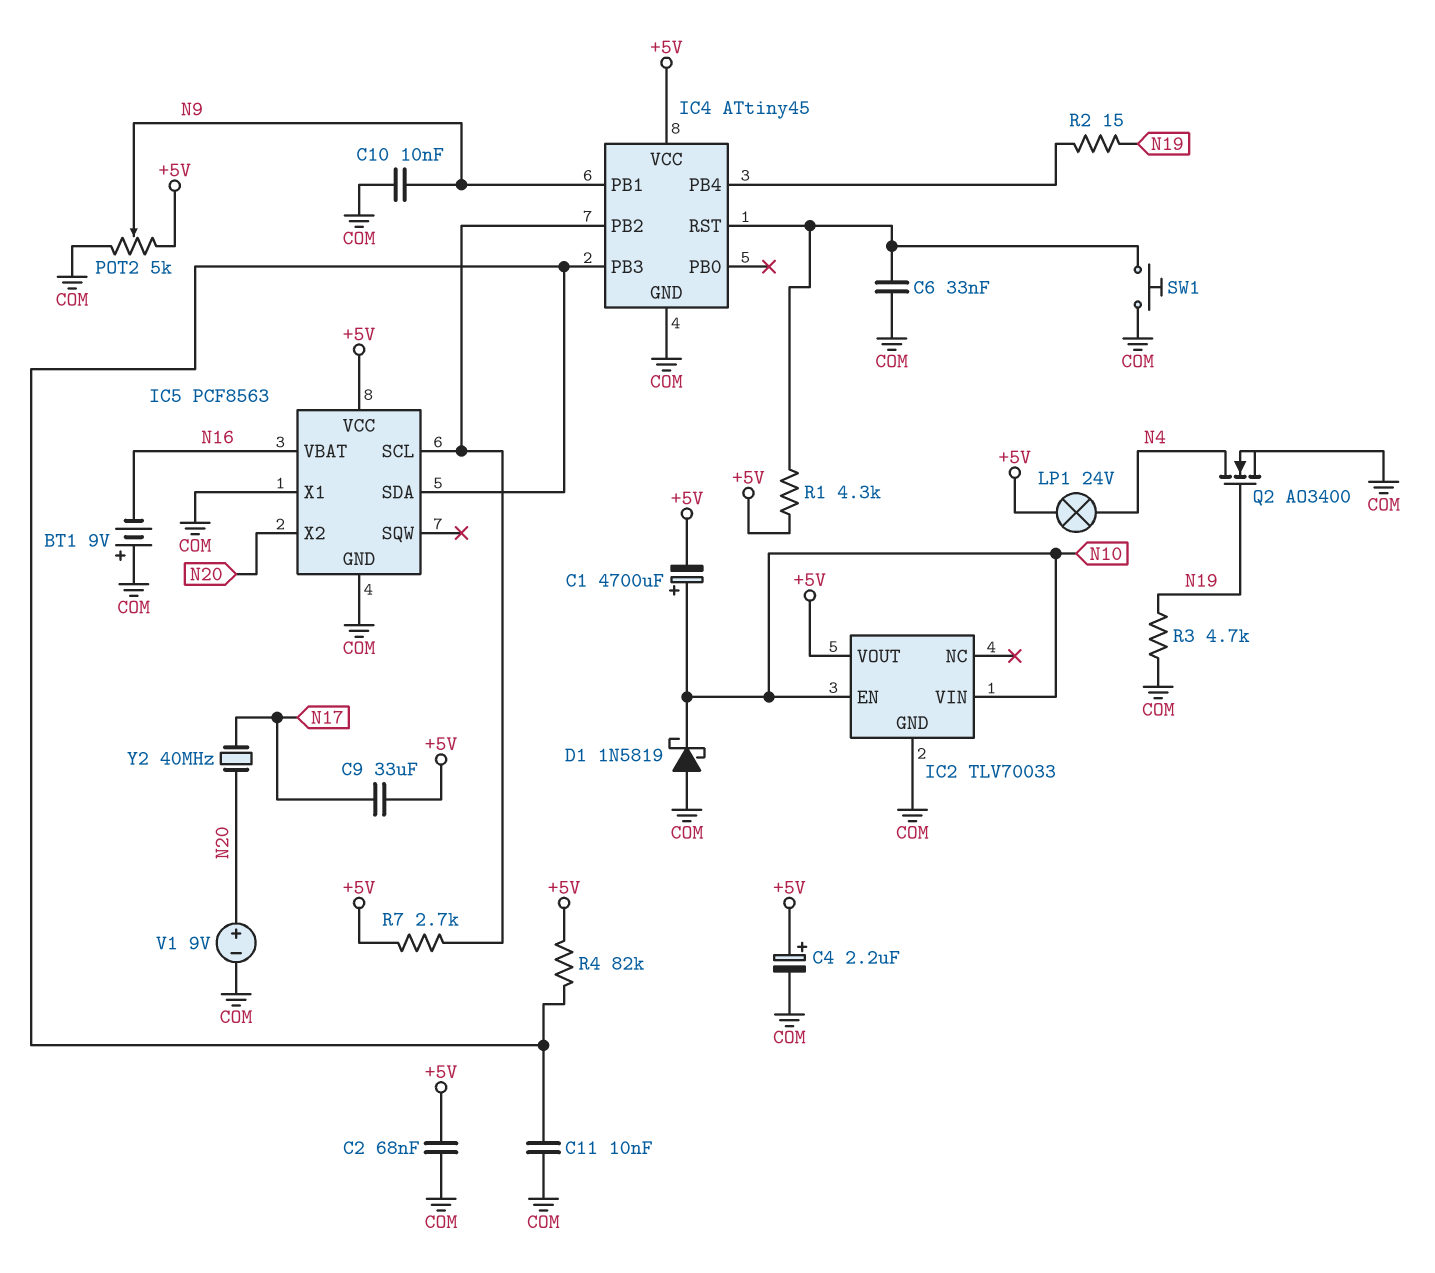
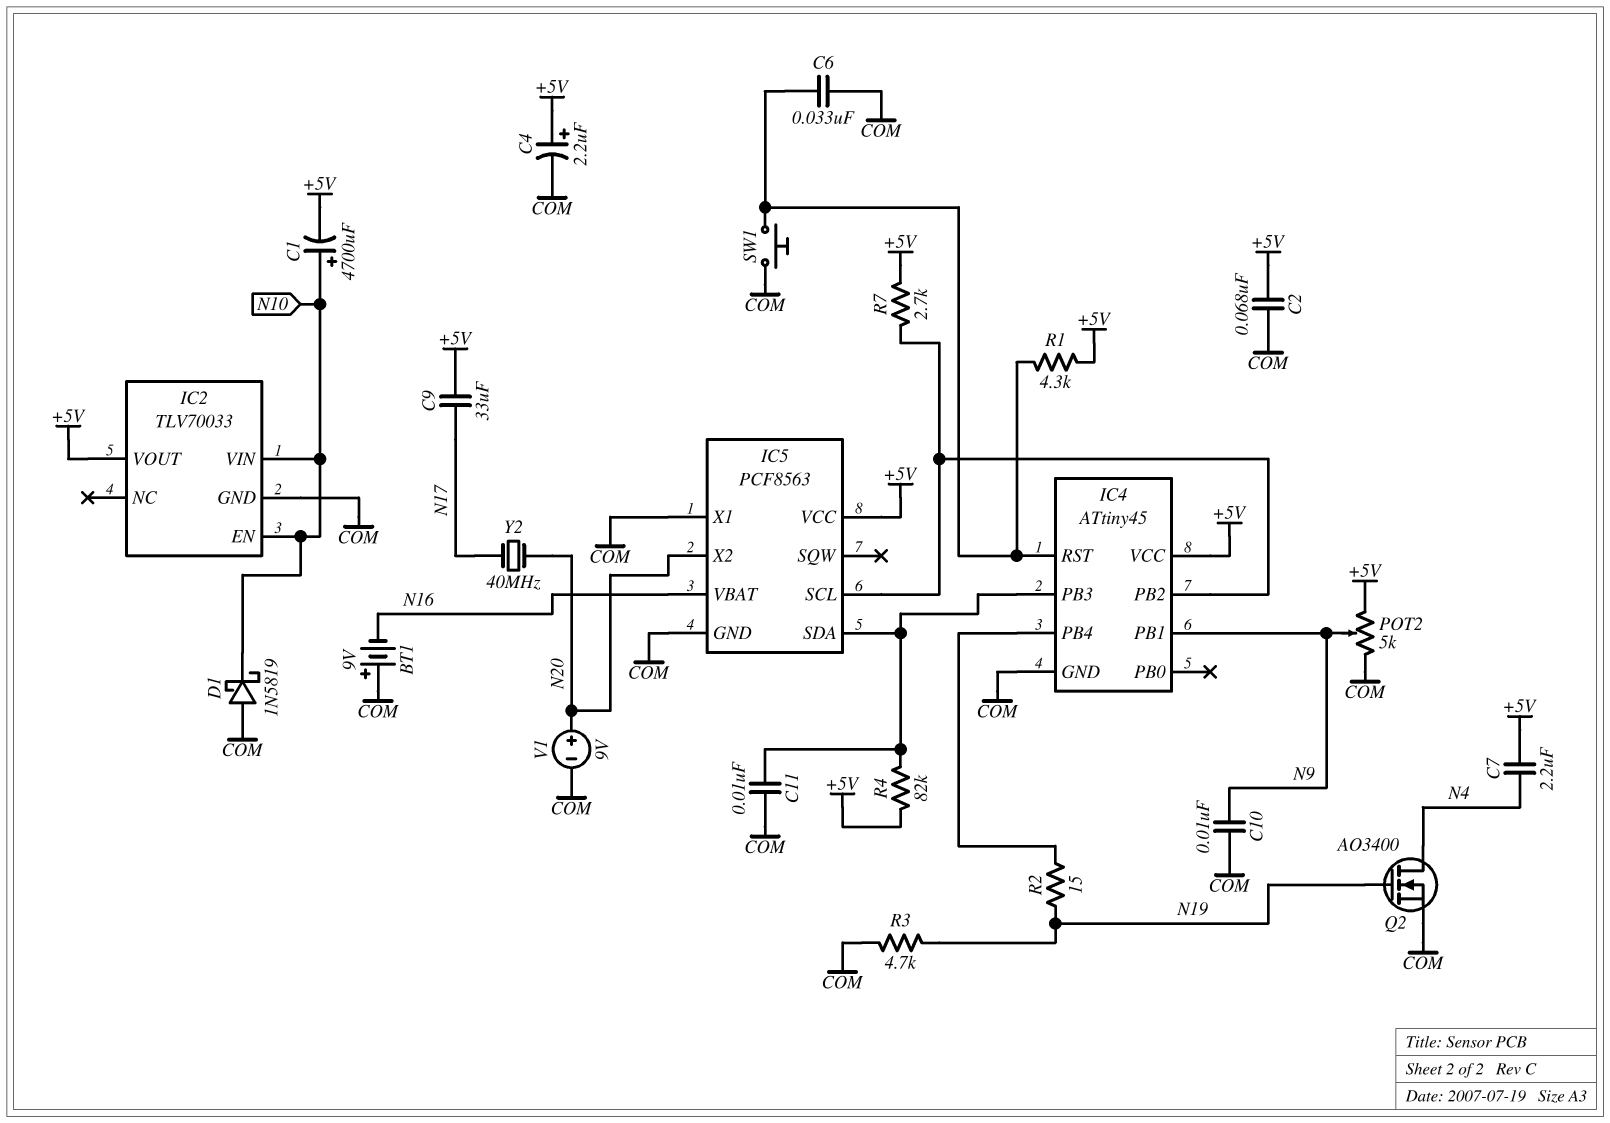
C7: none -> 2.2uF (+5V, N4)
LP1: lamp 24V (+5V, N4) -> none

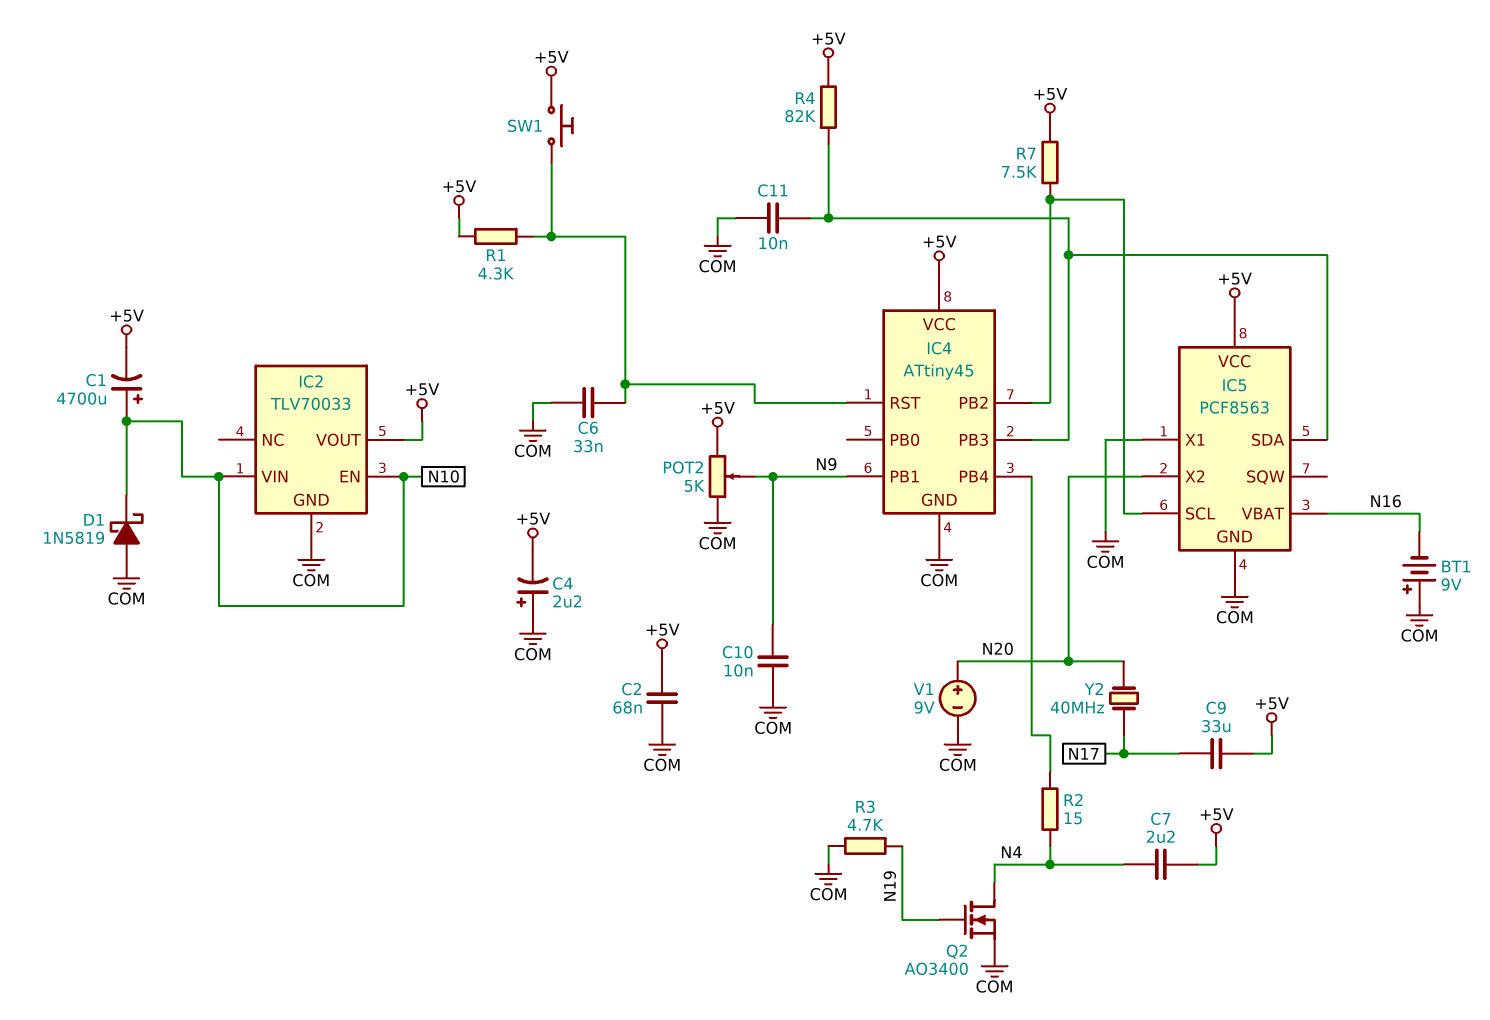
C4: 2.2uF (plus +5V, minus COM) -> 2.2uF (plus COM, minus +5V)
R2: 15 (IC4/PB4, N19) -> 15 (IC4/PB4, N4)
R7: 2.7k (+5V, IC4/PB2) -> 7.5k (+5V, IC4/PB2)
SW1: button (COM, IC4/RST) -> button (+5V, IC4/RST)

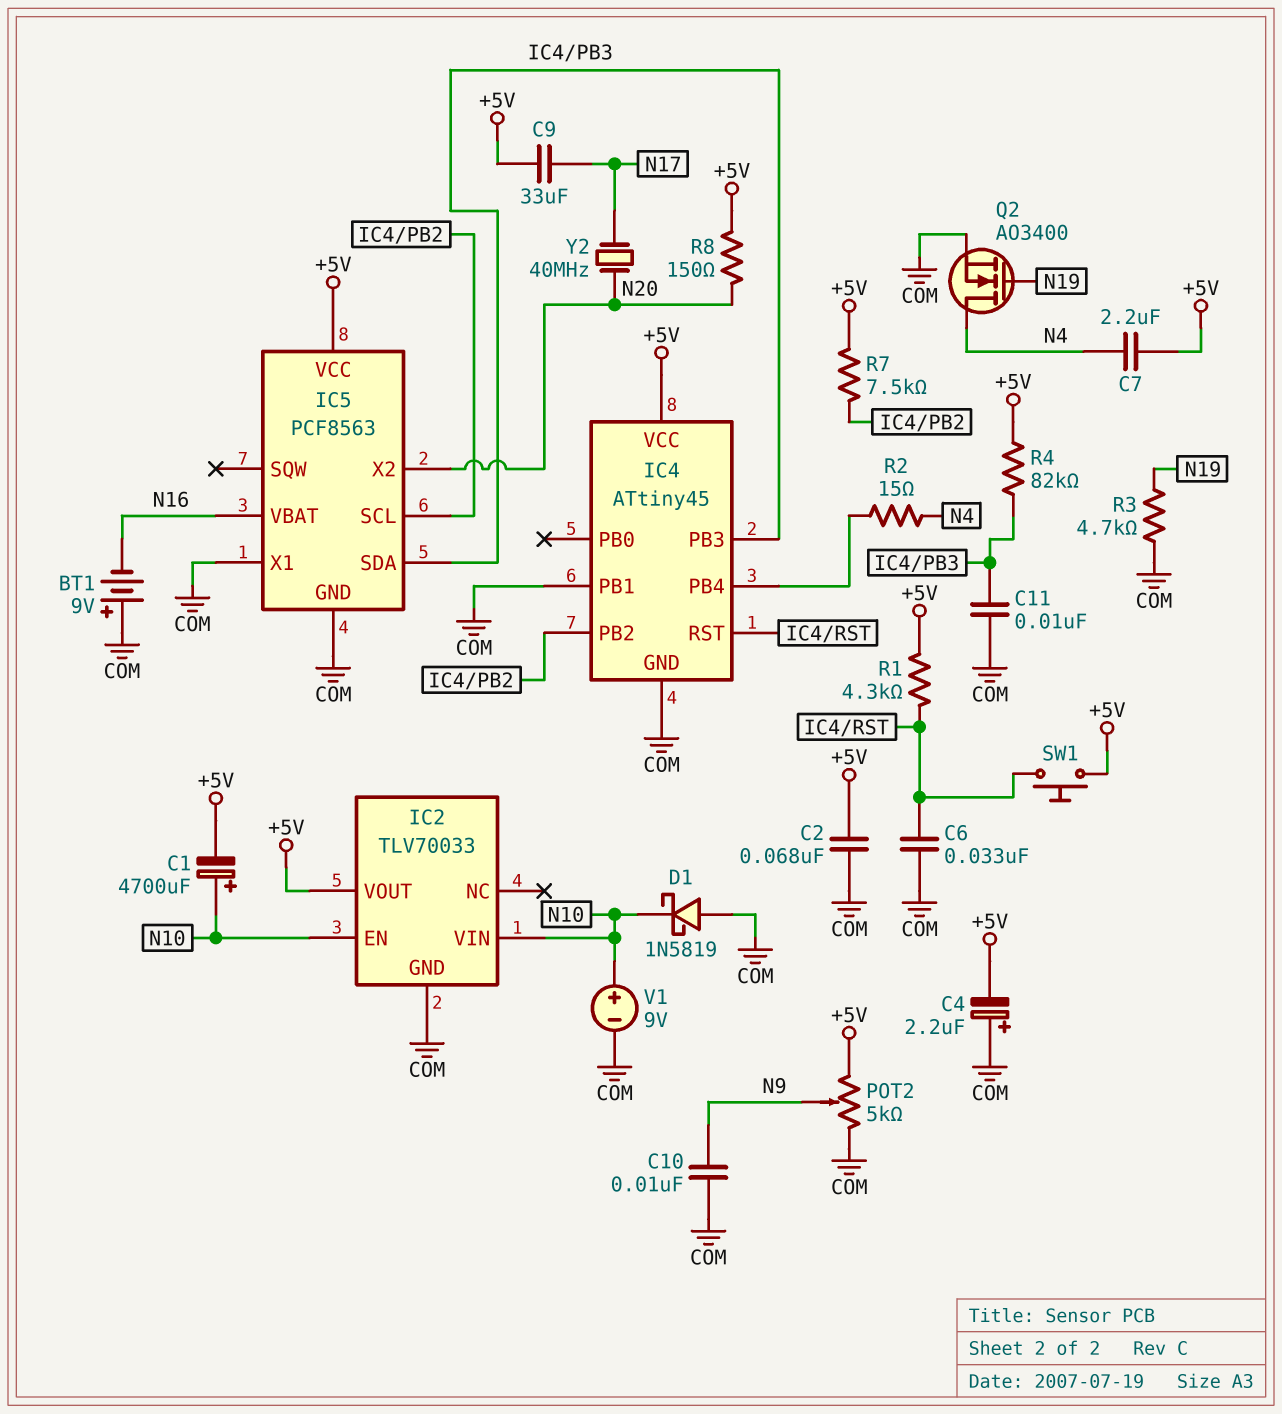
IC4 pin PB1: N9 -> COM
R8: none -> 150 (+5V, N20)
V1: 9V (plus N20, minus COM) -> 9V (plus N10, minus COM)

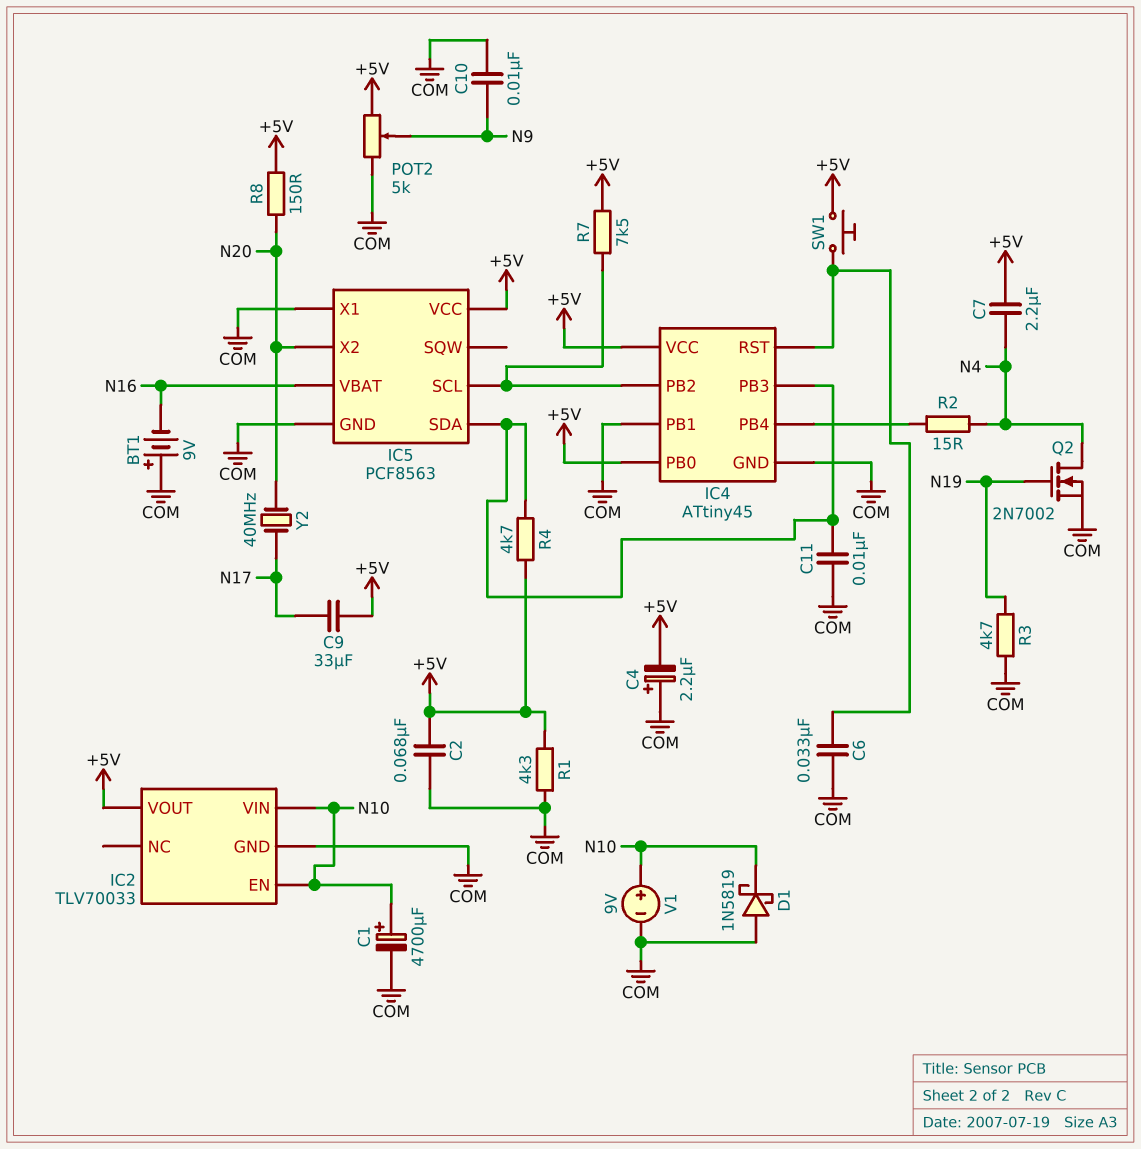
C1: 4700uF (plus N10, minus +5V) -> 4700uF (plus N10, minus COM)
IC4 pin PB0: none -> +5V
Q2: NMOS AO3400 (G N19, D N4, S COM) -> NMOS 2N7002 (G N19, D N4, S COM)
R1: 4.3k (+5V, IC4/RST) -> 4.3k (+5V, COM)
R4: 82k (+5V, IC4/PB3) -> 4.7k (+5V, IC4/PB3)

